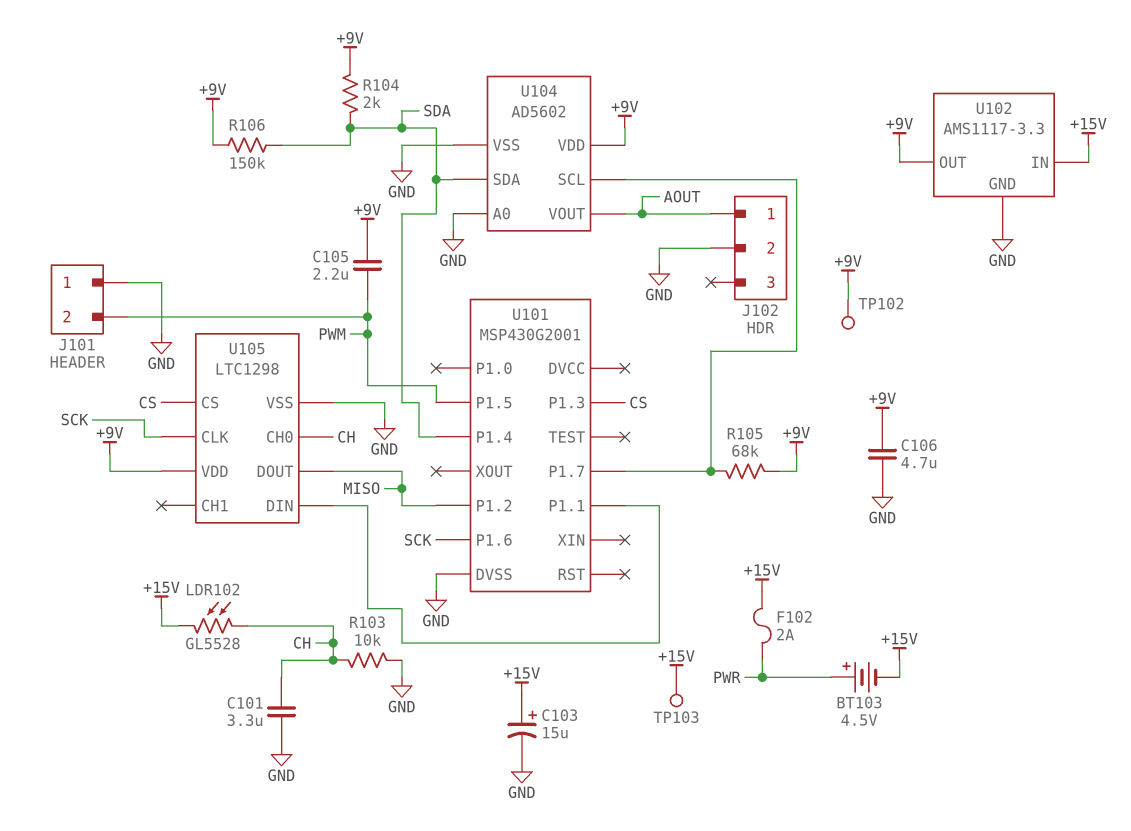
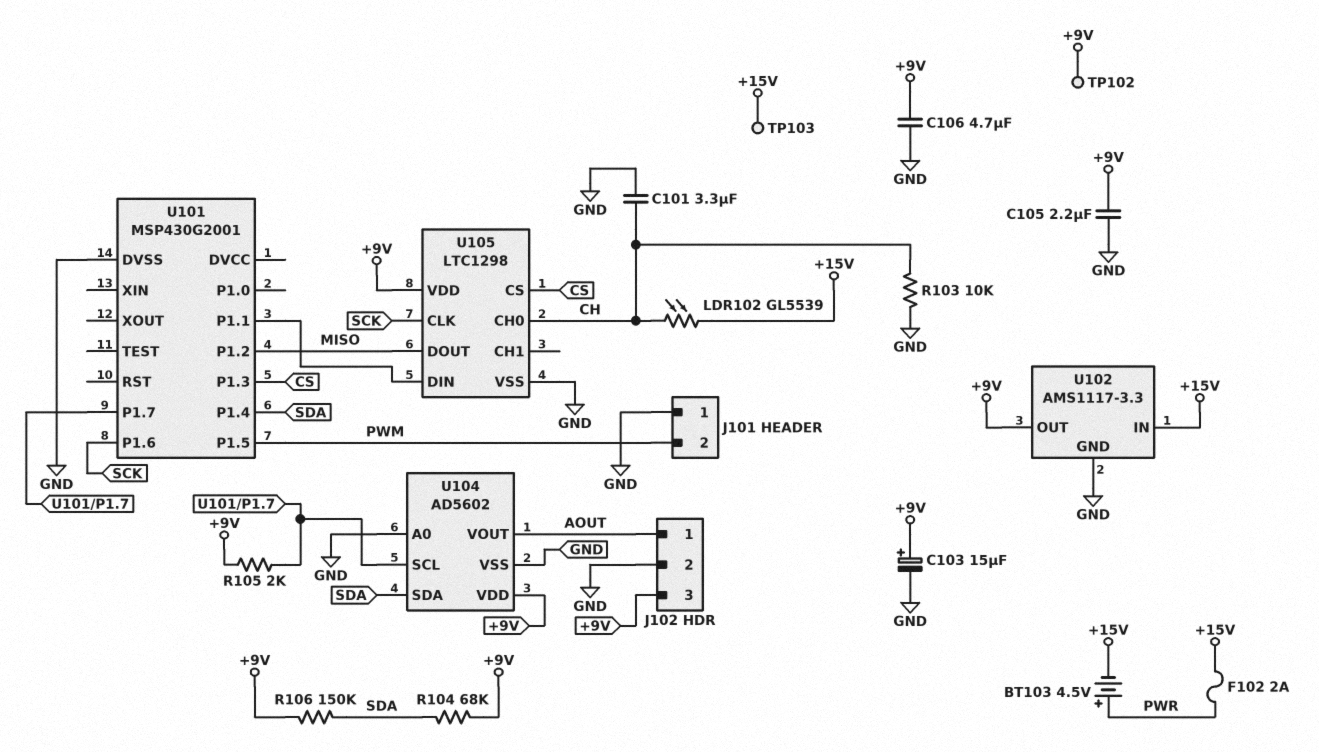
C103: 15uF (plus +15V, minus GND) -> 15uF (plus +9V, minus GND)
C105: 2.2uF (+9V, PWM) -> 2.2uF (+9V, GND)
J102 pin 3: none -> +9V
LDR102: GL5528 (+15V, CH) -> GL5539 (+15V, CH)
R104: 2k (+9V, SDA) -> 68k (+9V, SDA)
R105: 68k (+9V, U101/P1.7) -> 2k (+9V, U101/P1.7)

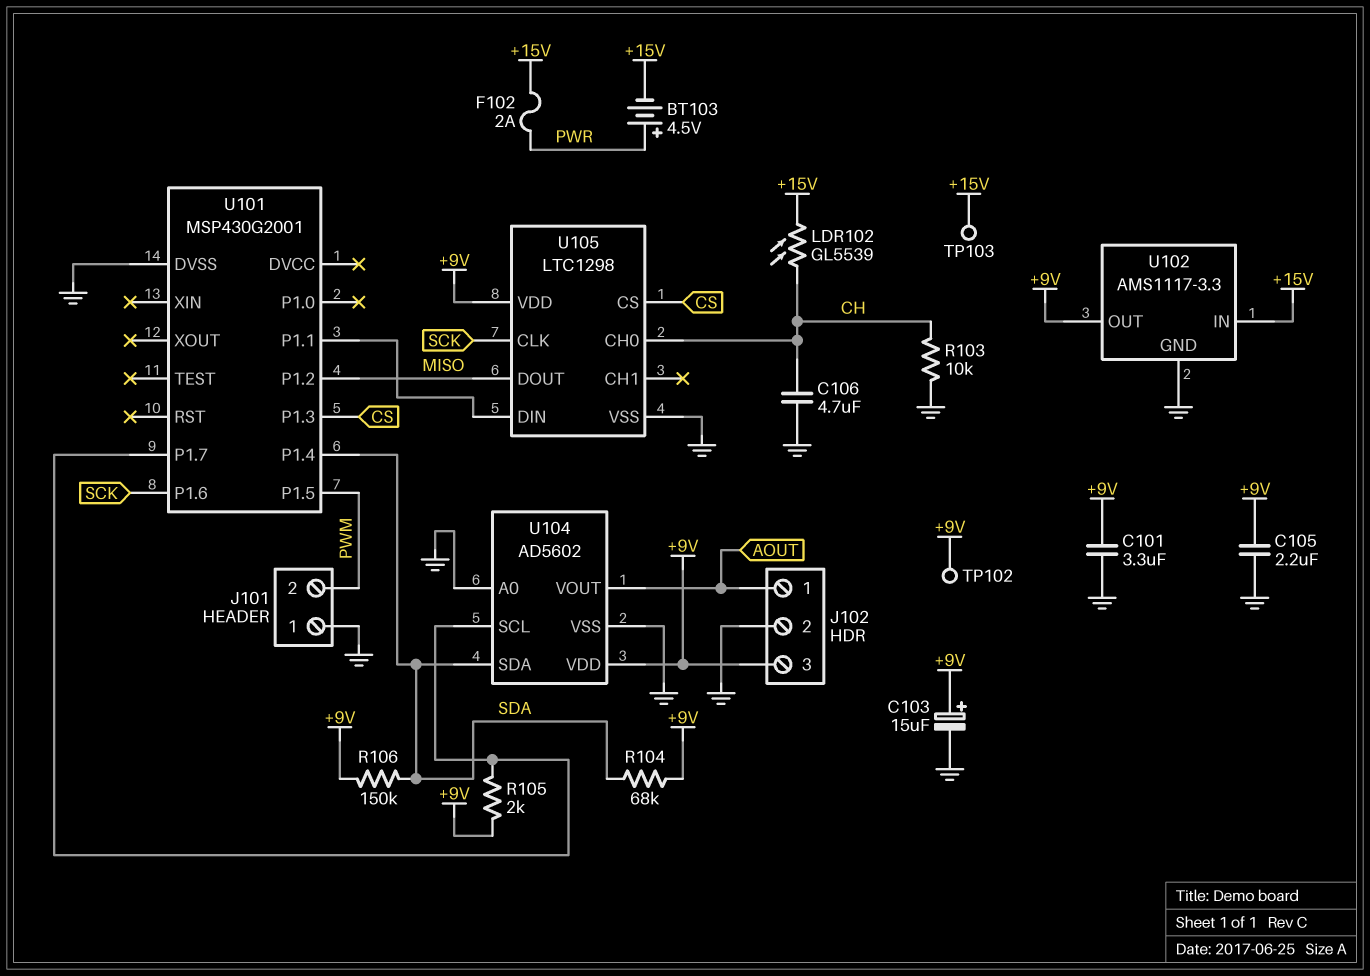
C101: 3.3uF (CH, GND) -> 3.3uF (+9V, GND)
C106: 4.7uF (+9V, GND) -> 4.7uF (CH, GND)

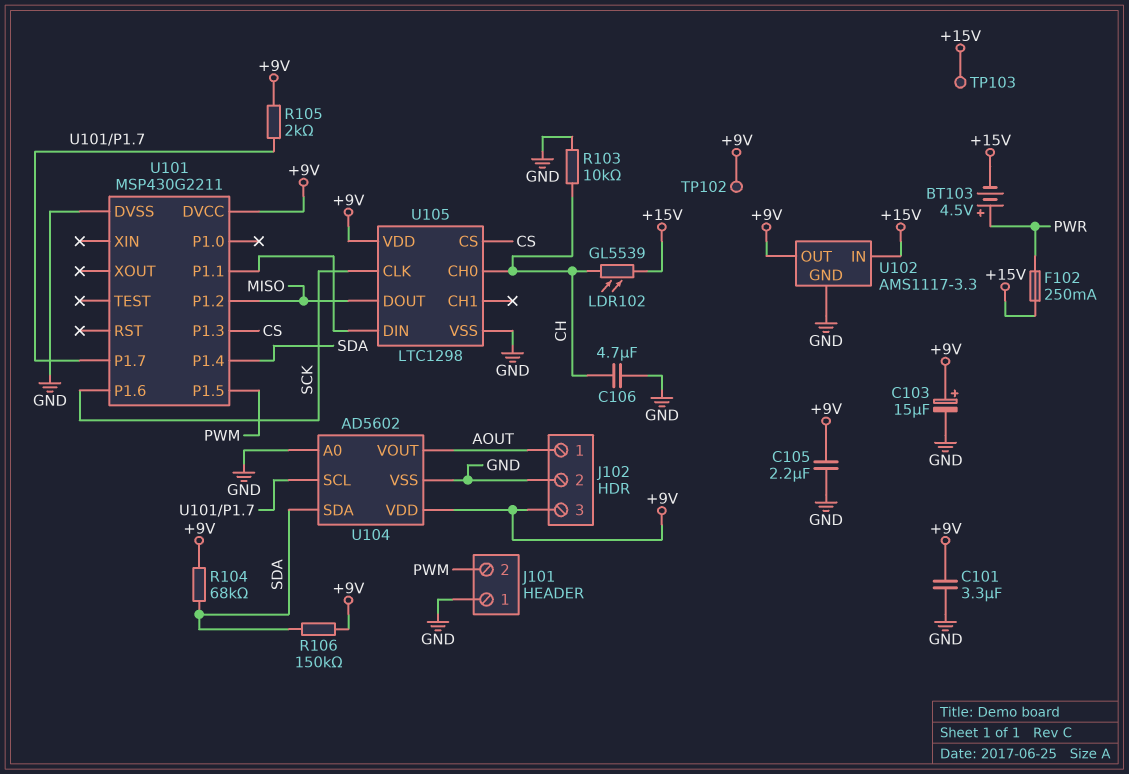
F102: 2A (+15V, PWR) -> 250mA (+15V, PWR)
U101: MSP430G2001 -> MSP430G2211
U101 pin DVCC: none -> +9V

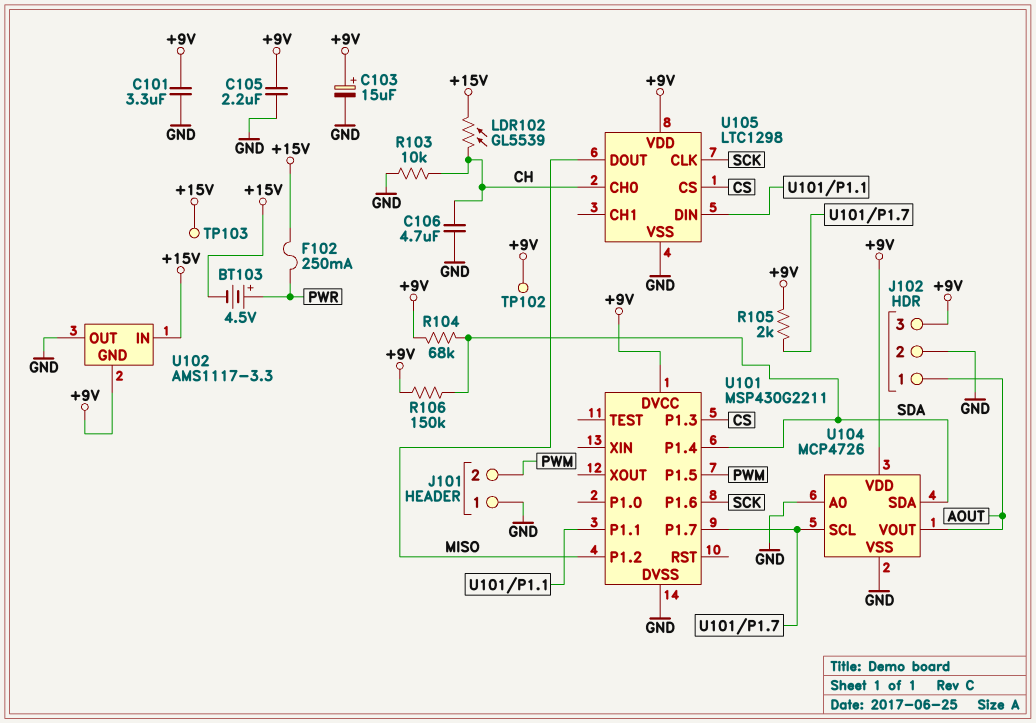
U102 pin GND: GND -> +9V
U102 pin OUT: +9V -> GND
U104: AD5602 -> MCP4726

